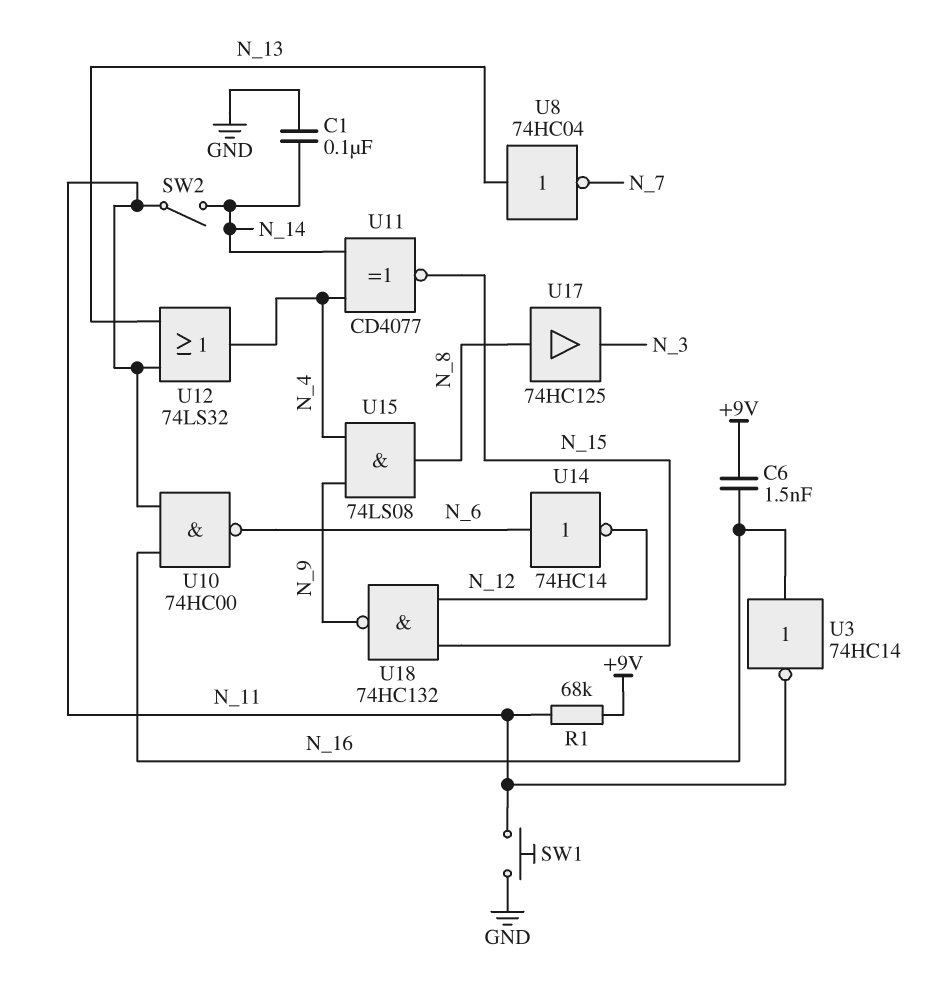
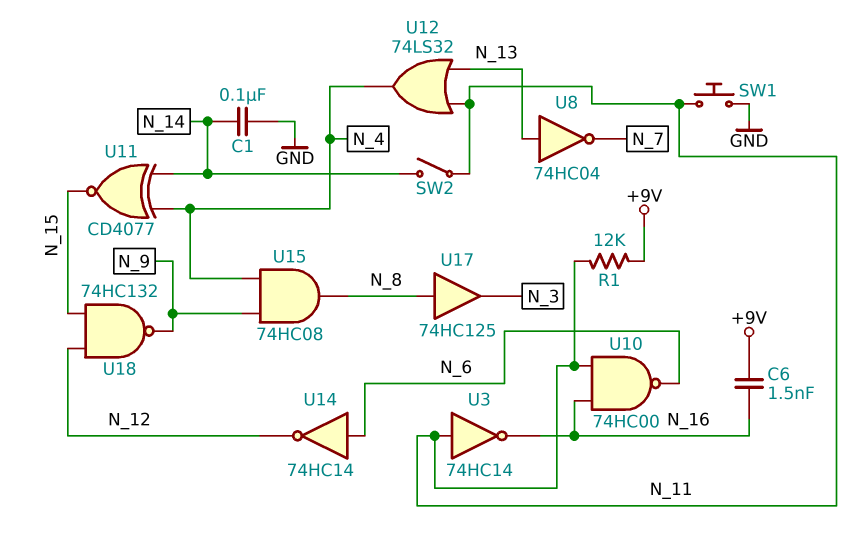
R1: 68k (+9V, N_11) -> 12k (+9V, N_11)
U3: NOT 74HC14 (in N_16, out N_11) -> NOT 74HC14 (in N_11, out N_16)
U15: AND 74LS08 (in N_4, in N_9, out N_8) -> AND 74HC08 (in N_4, in N_9, out N_8)

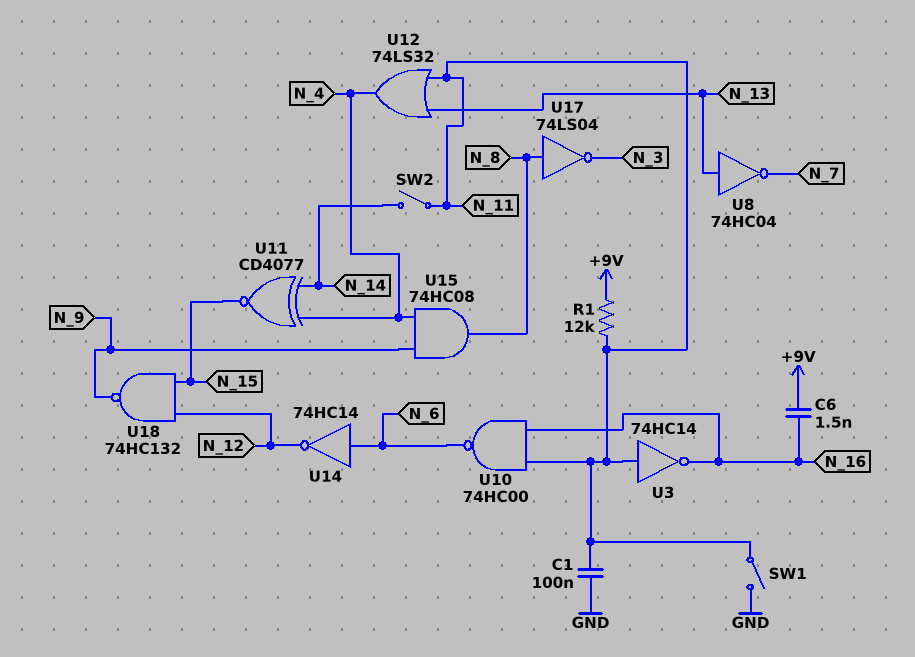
C1: 100nF (GND, N_14) -> 100nF (GND, N_11)
SW1: button (GND, N_11) -> switch (GND, N_11)
U17: buffer 74HC125 (in N_8, out N_3) -> NOT 74LS04 (in N_8, out N_3)

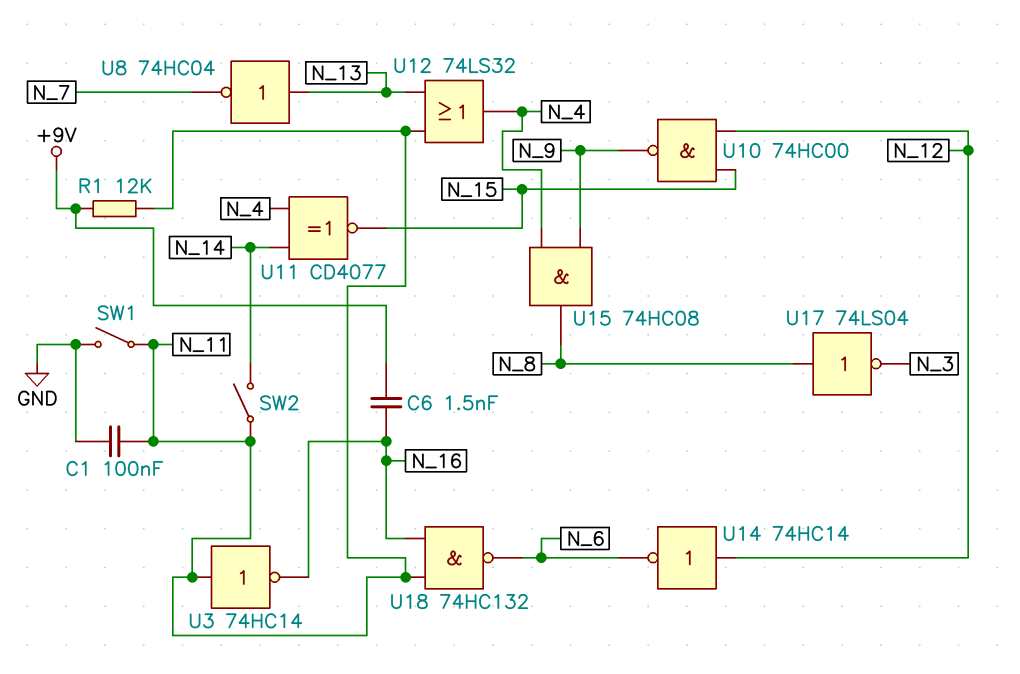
U10: NAND 74HC00 (in N_11, in N_16, out N_6) -> NAND 74HC00 (in N_12, in N_15, out N_9)
U14: NOT 74HC14 (in N_6, out N_12) -> NOT 74HC14 (in N_12, out N_6)
U18: NAND 74HC132 (in N_12, in N_15, out N_9) -> NAND 74HC132 (in N_11, in N_16, out N_6)

